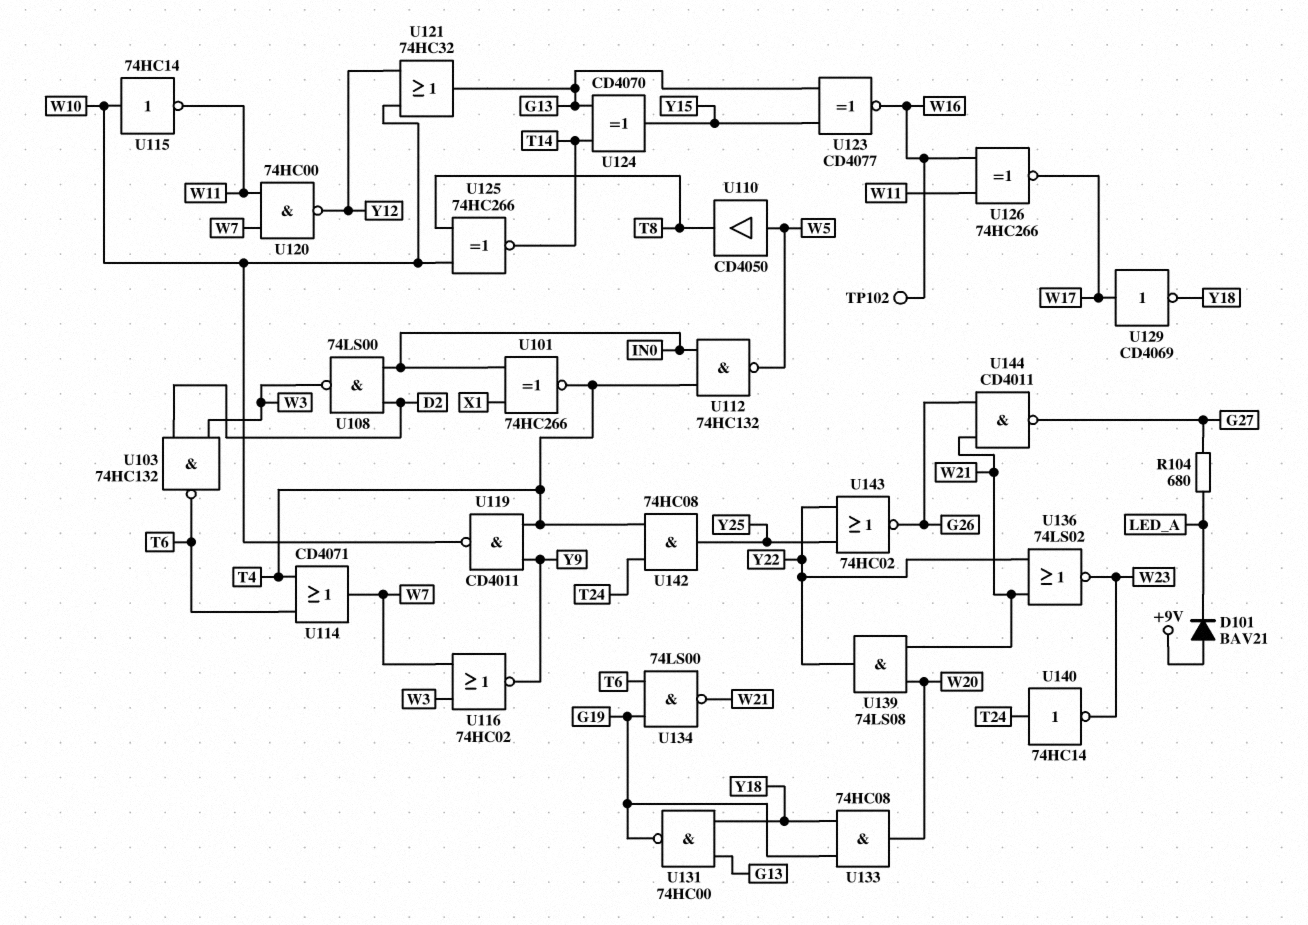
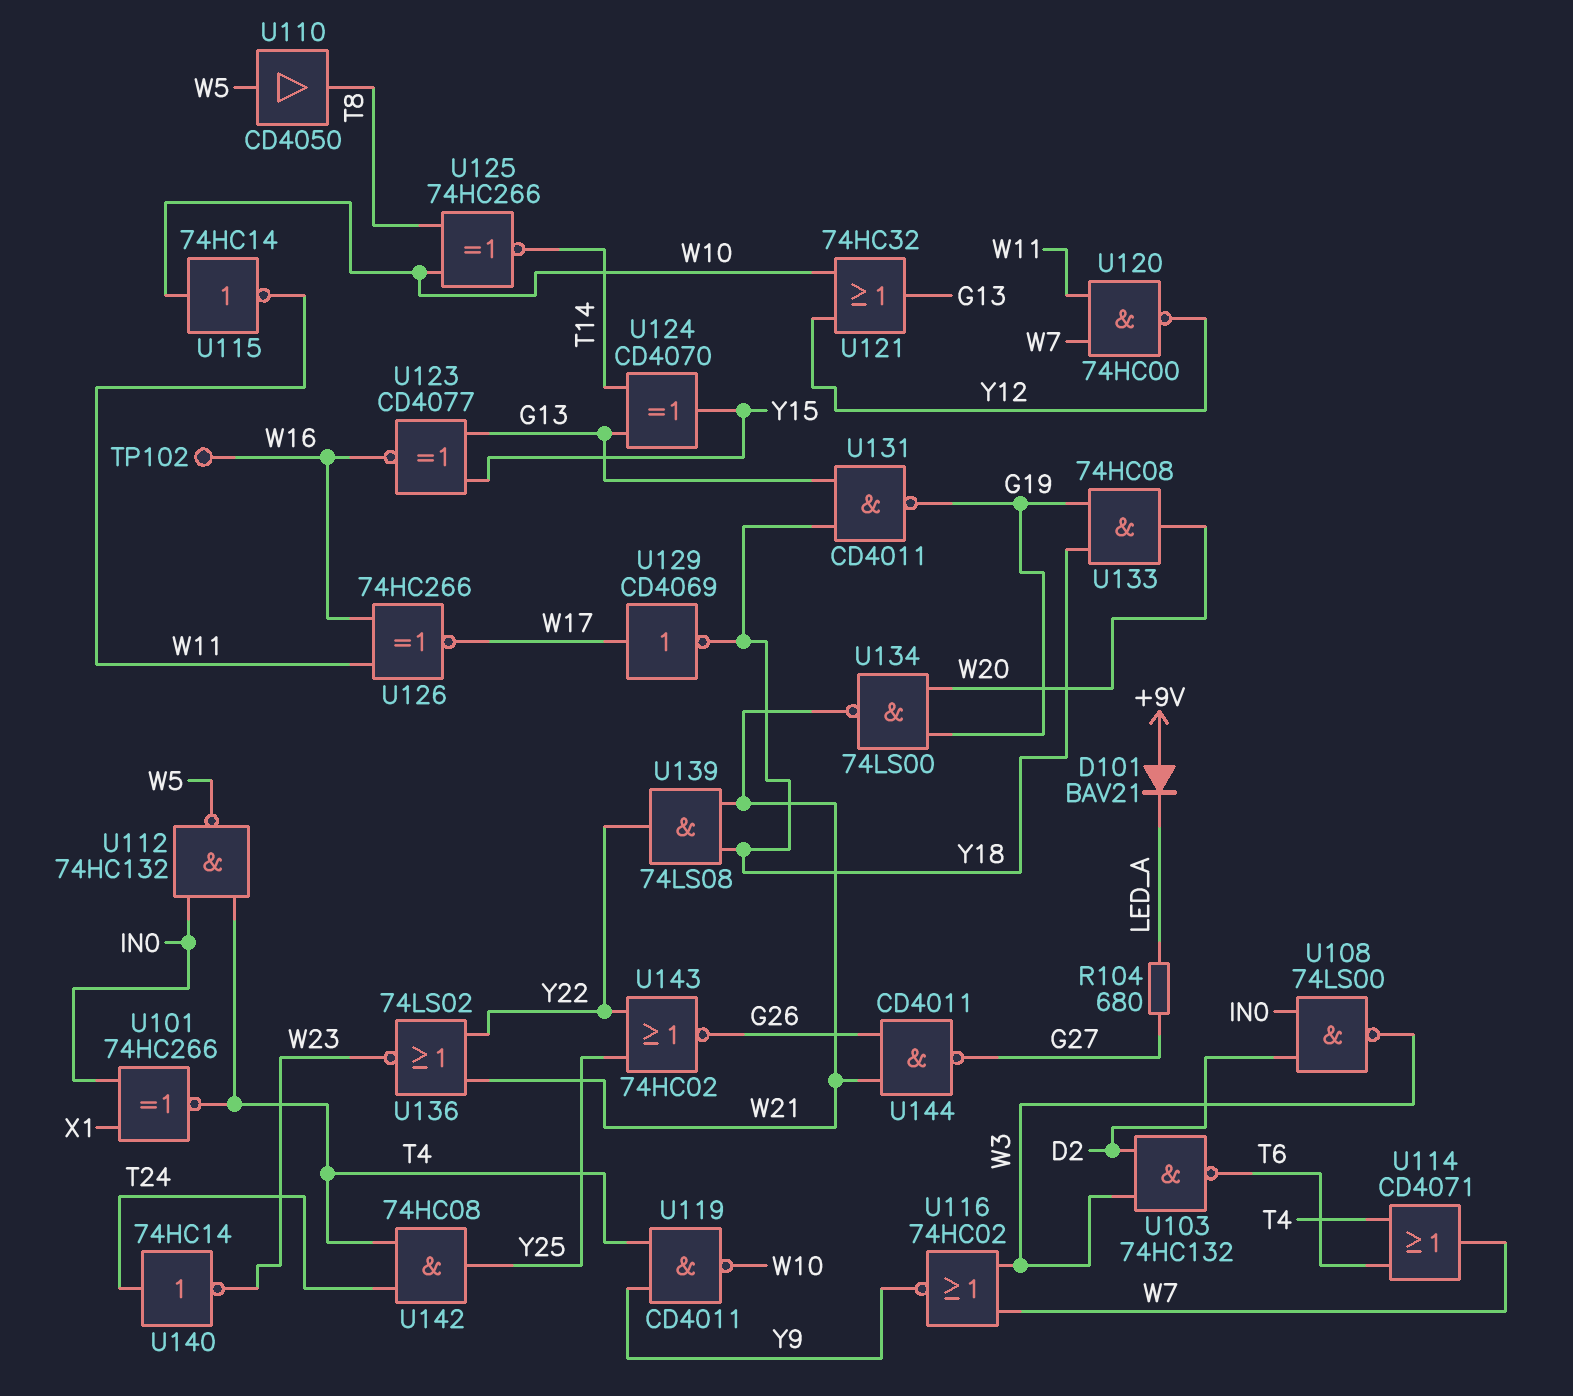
U131: NAND 74HC00 (in G13, in Y18, out G19) -> NAND CD4011 (in G13, in Y18, out G19)
U134: NAND 74LS00 (in G19, in T6, out W21) -> NAND 74LS00 (in G19, in W20, out W21)
U139: AND 74LS08 (in W20, in W21, out Y22) -> AND 74LS08 (in W21, in Y18, out Y22)

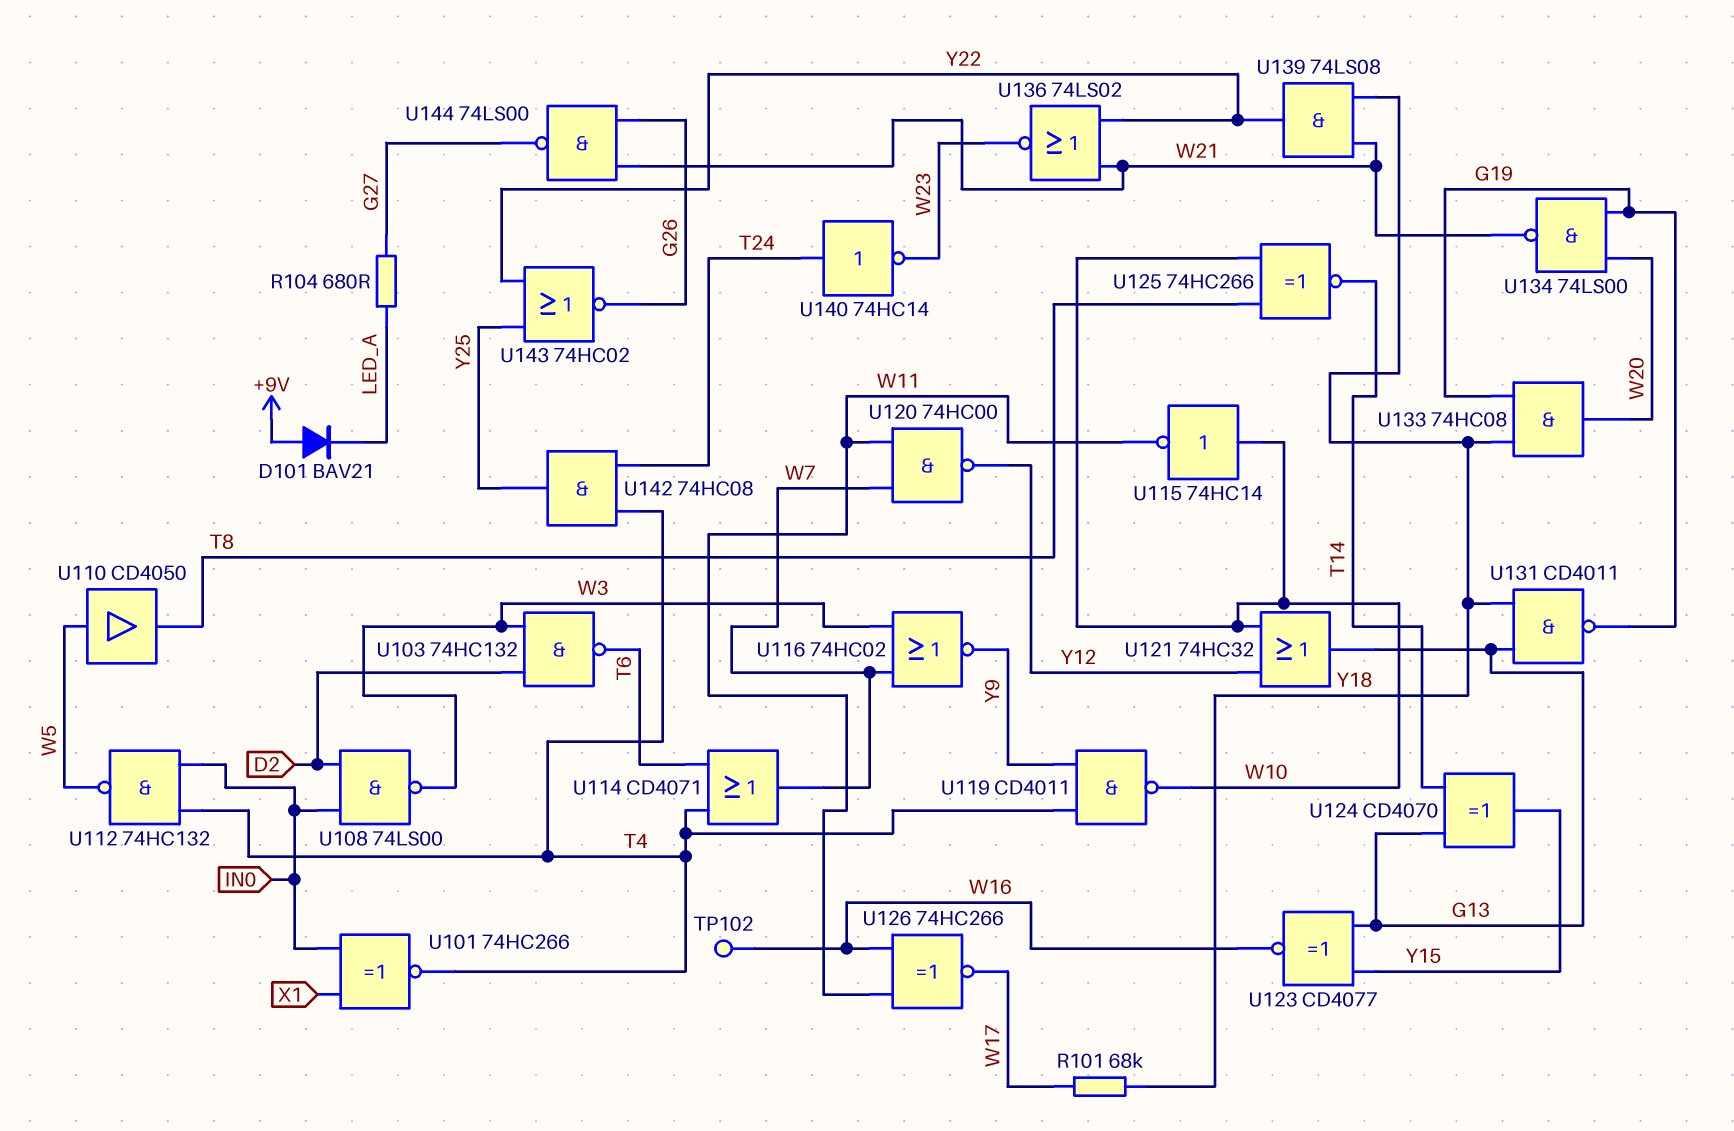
R101: none -> 68k (W17, Y18)
U129: NOT CD4069 (in W17, out Y18) -> none
U144: NAND CD4011 (in G26, in W21, out G27) -> NAND 74LS00 (in G26, in W21, out G27)

